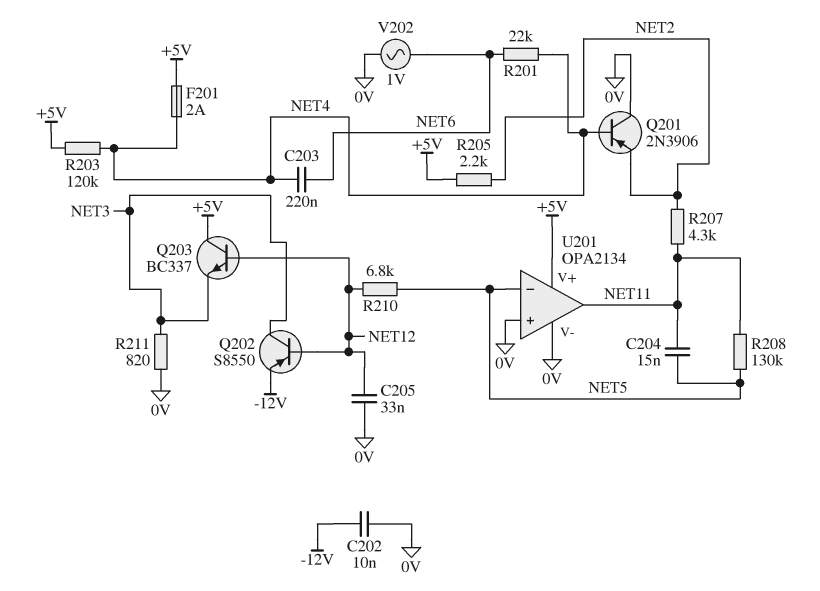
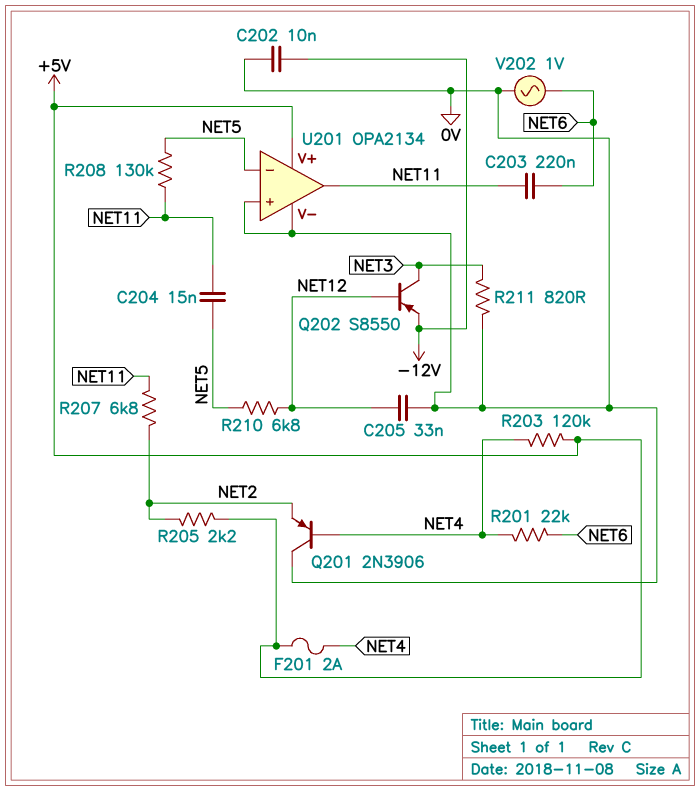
C203: 220nF (NET4, NET6) -> 220nF (NET6, NET11)
Q203: NPN BC337 (B NET12, C +5V, E NET3) -> none
R207: 4.3k (NET2, NET11) -> 6.8k (NET2, NET11)

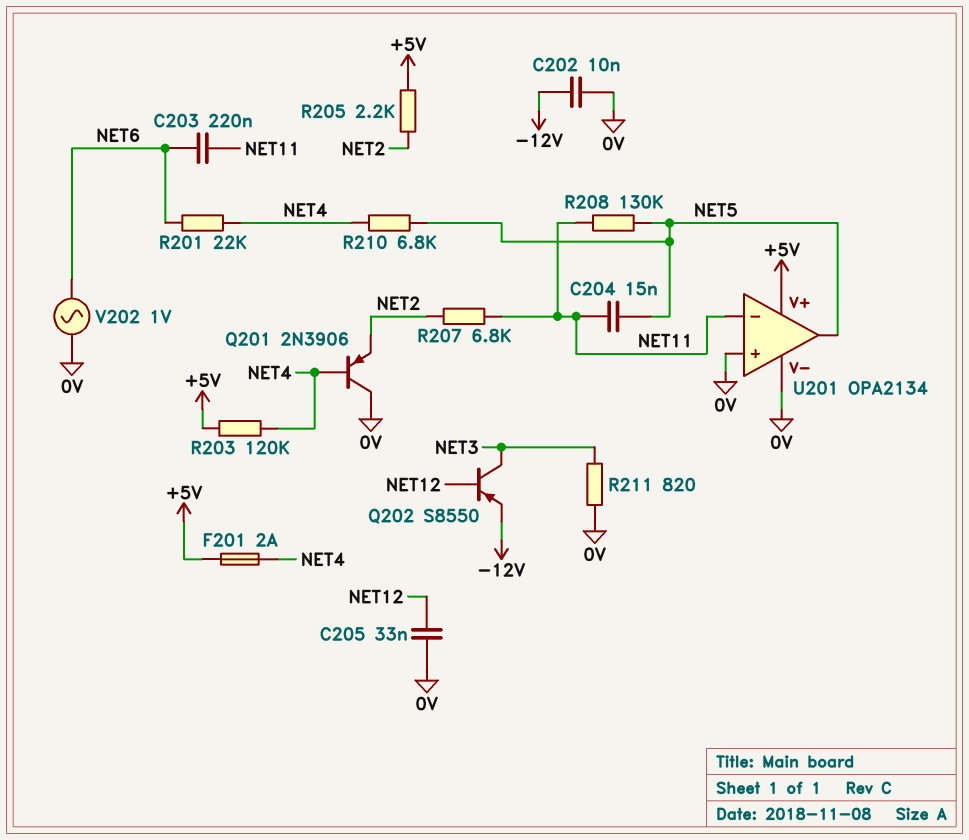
R210: 6.8k (NET5, NET12) -> 6.8k (NET4, NET5)
U201 pin in-: NET5 -> NET11
U201 pin out: NET11 -> NET5

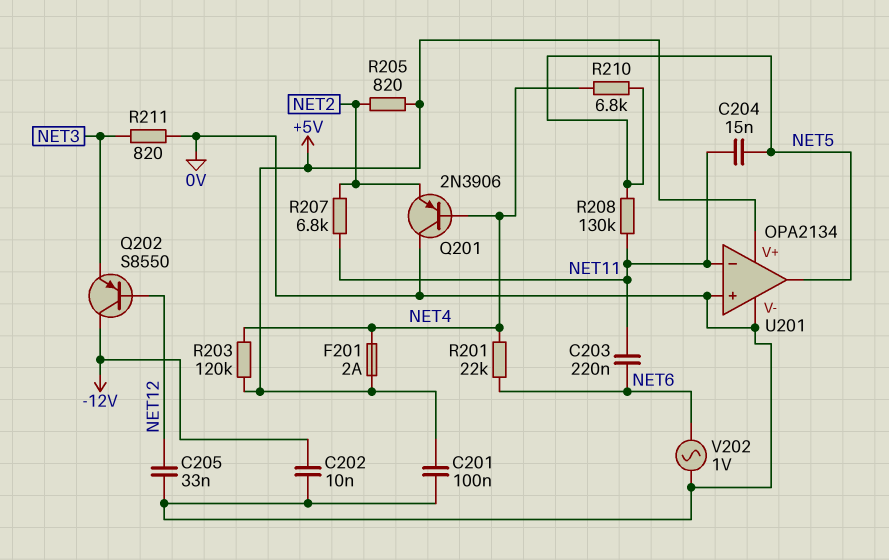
C201: none -> 100nF (+5V, 0V)
Q202: PNP S8550 (B NET12, C NET3, E -12V) -> PNP S8550 (B NET12, C -12V, E NET3)
R205: 2.2k (+5V, NET2) -> 820 (+5V, NET2)

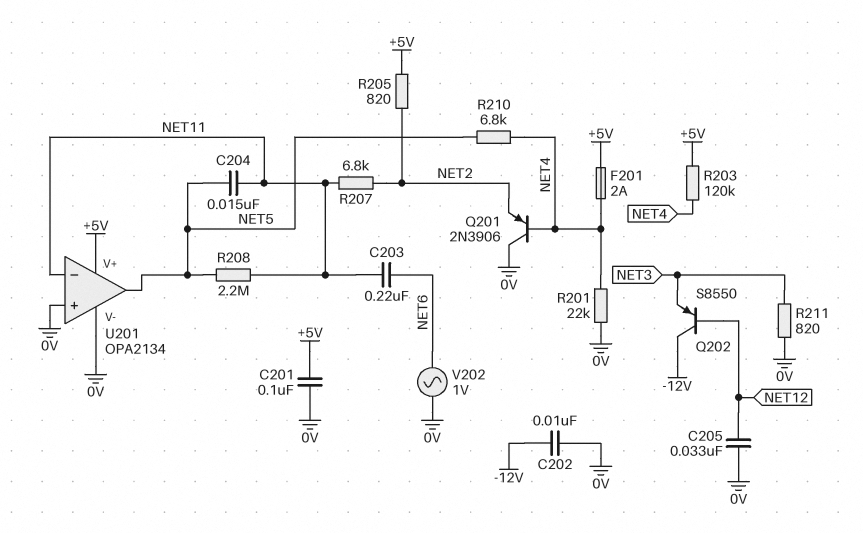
R201: 22k (NET4, NET6) -> 22k (0V, NET4)
R208: 130k (NET5, NET11) -> 2.2M (NET5, NET11)

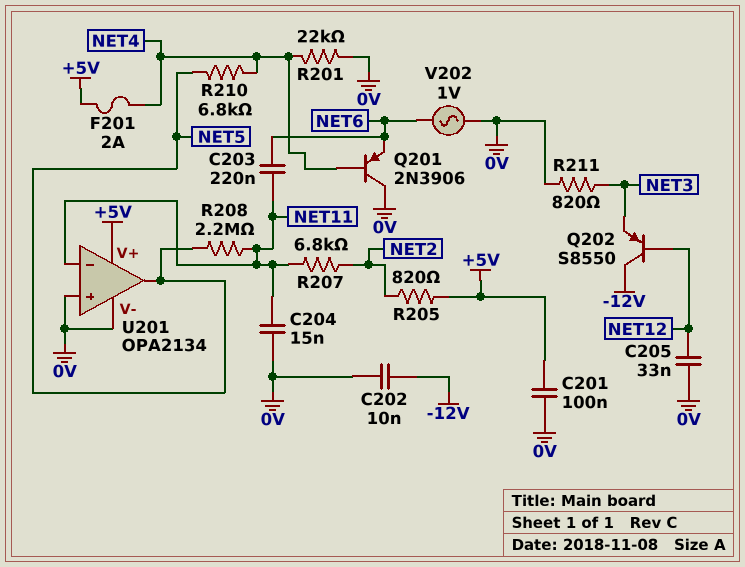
C204: 15nF (NET5, NET11) -> 15nF (0V, NET11)
Q201: PNP 2N3906 (B NET4, C 0V, E NET2) -> PNP 2N3906 (B NET4, C 0V, E NET6)
R203: 120k (+5V, NET4) -> none

